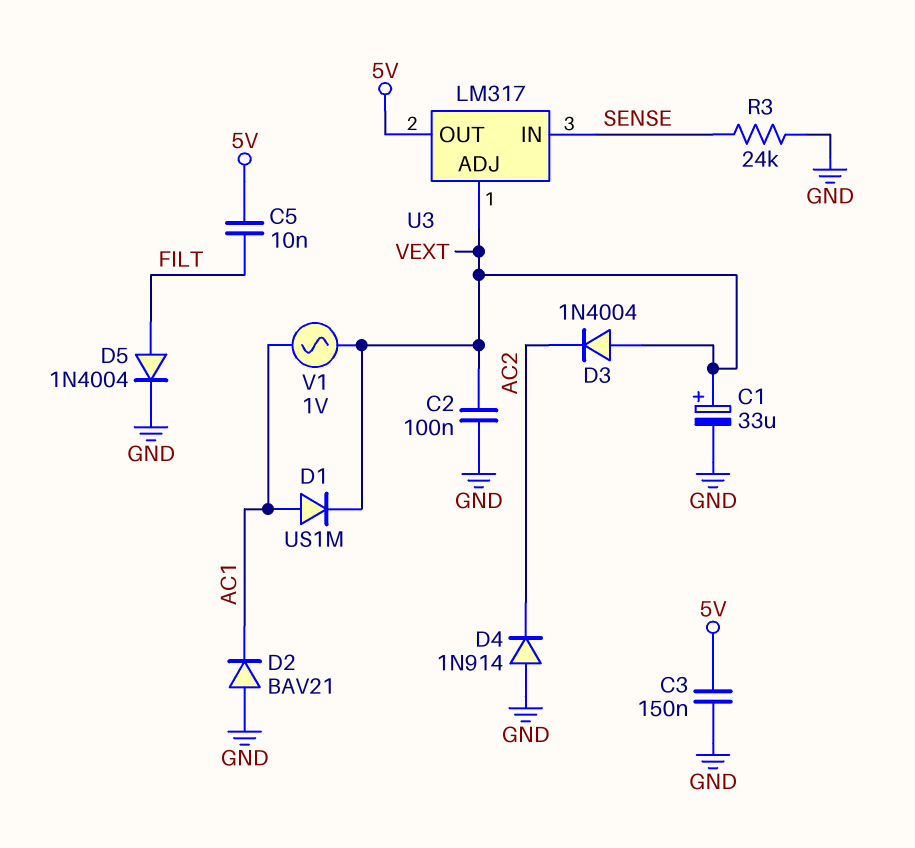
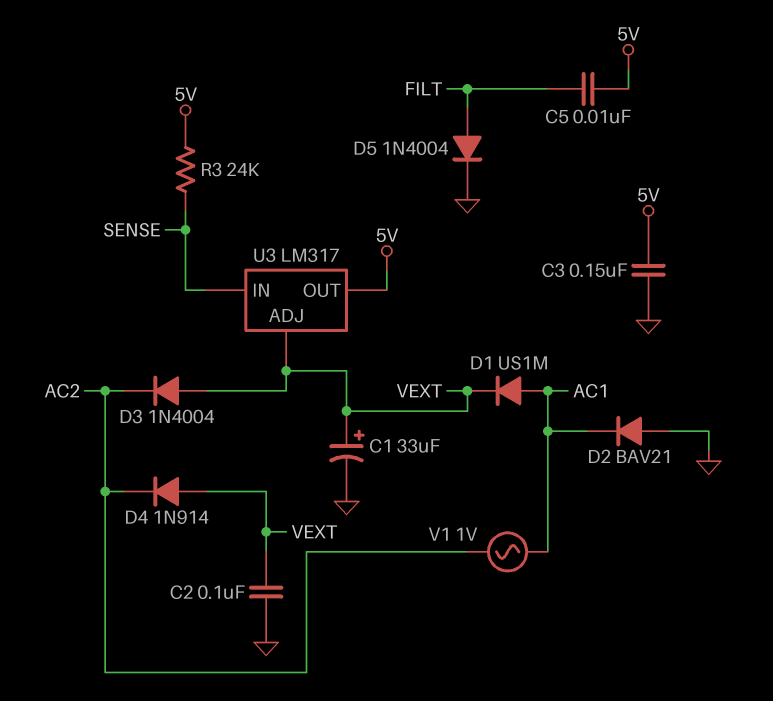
D4: diode 1N914 (A GND, K AC2) -> diode 1N914 (A VEXT, K AC2)
R3: 24k (GND, SENSE) -> 24k (5V, SENSE)
V1: AC 1V (AC1, VEXT) -> AC 1V (AC1, AC2)

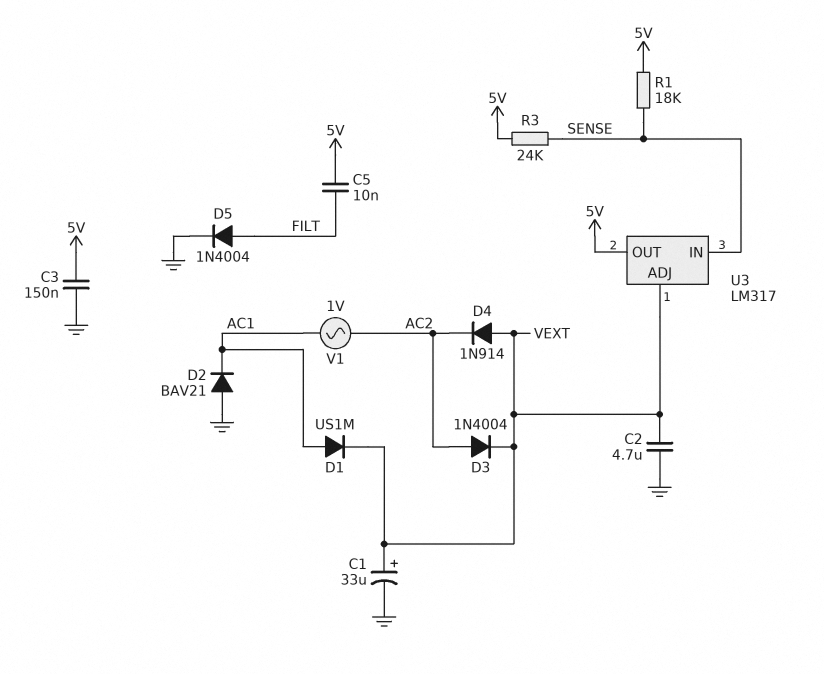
C2: 100nF (GND, VEXT) -> 4.7uF (GND, VEXT)
D3: diode 1N4004 (A VEXT, K AC2) -> diode 1N4004 (A AC2, K VEXT)
R1: none -> 18k (5V, SENSE)

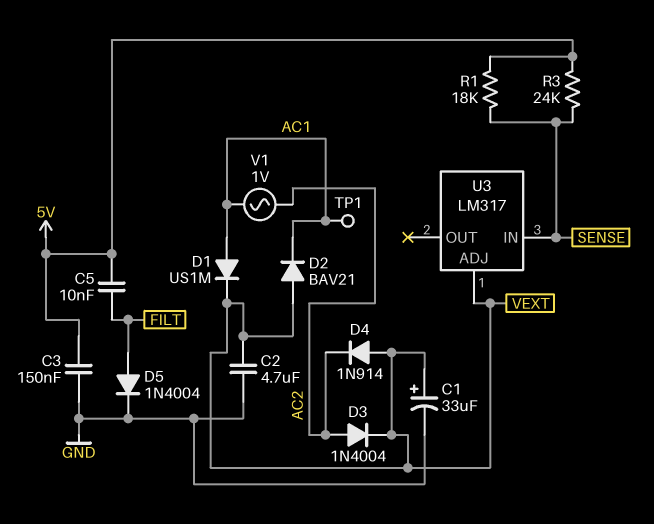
D2: diode BAV21 (A GND, K AC1) -> diode BAV21 (A VEXT, K AC1)
TP1: none -> test point (AC1)
U3 pin OUT: 5V -> none

